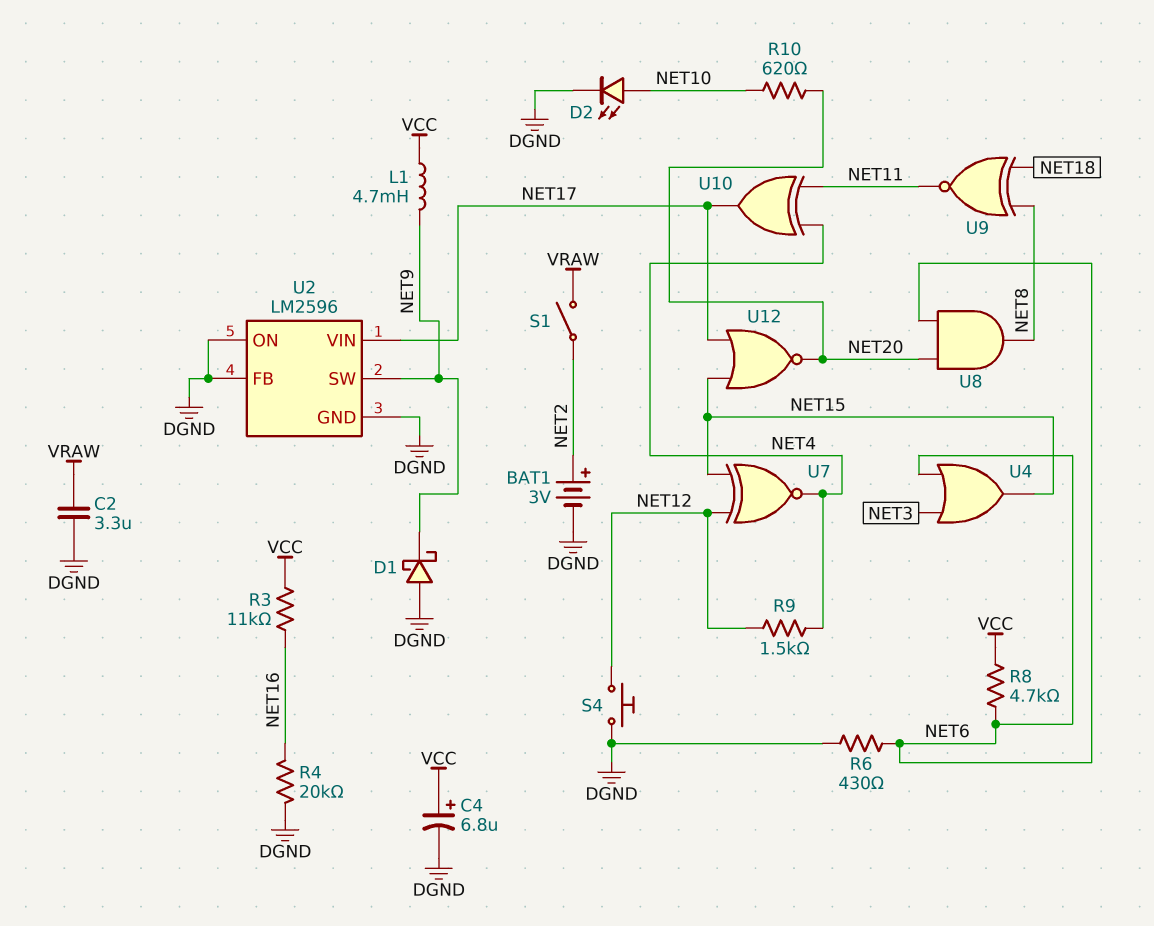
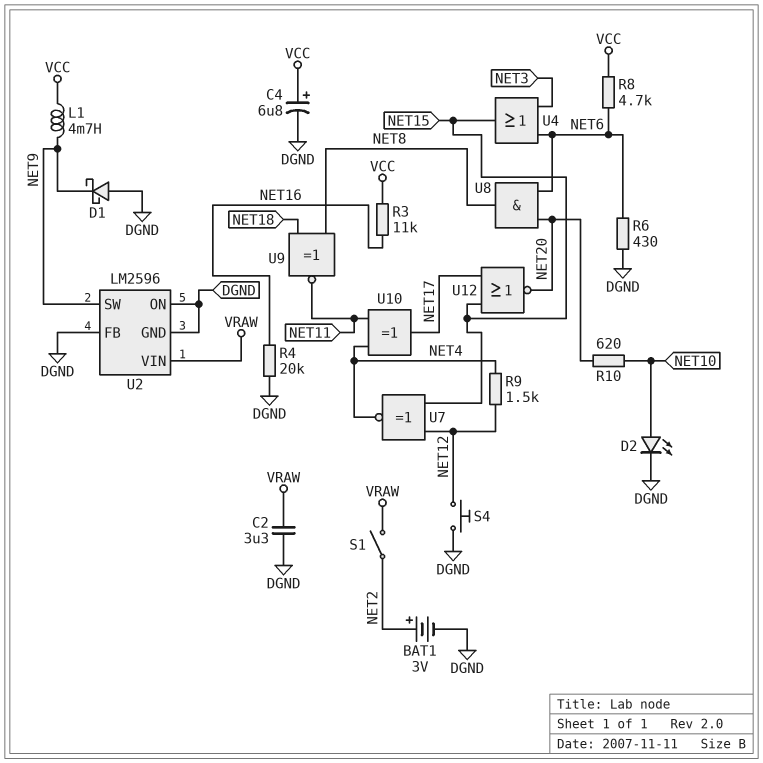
U2 pin VIN: NET17 -> VRAW

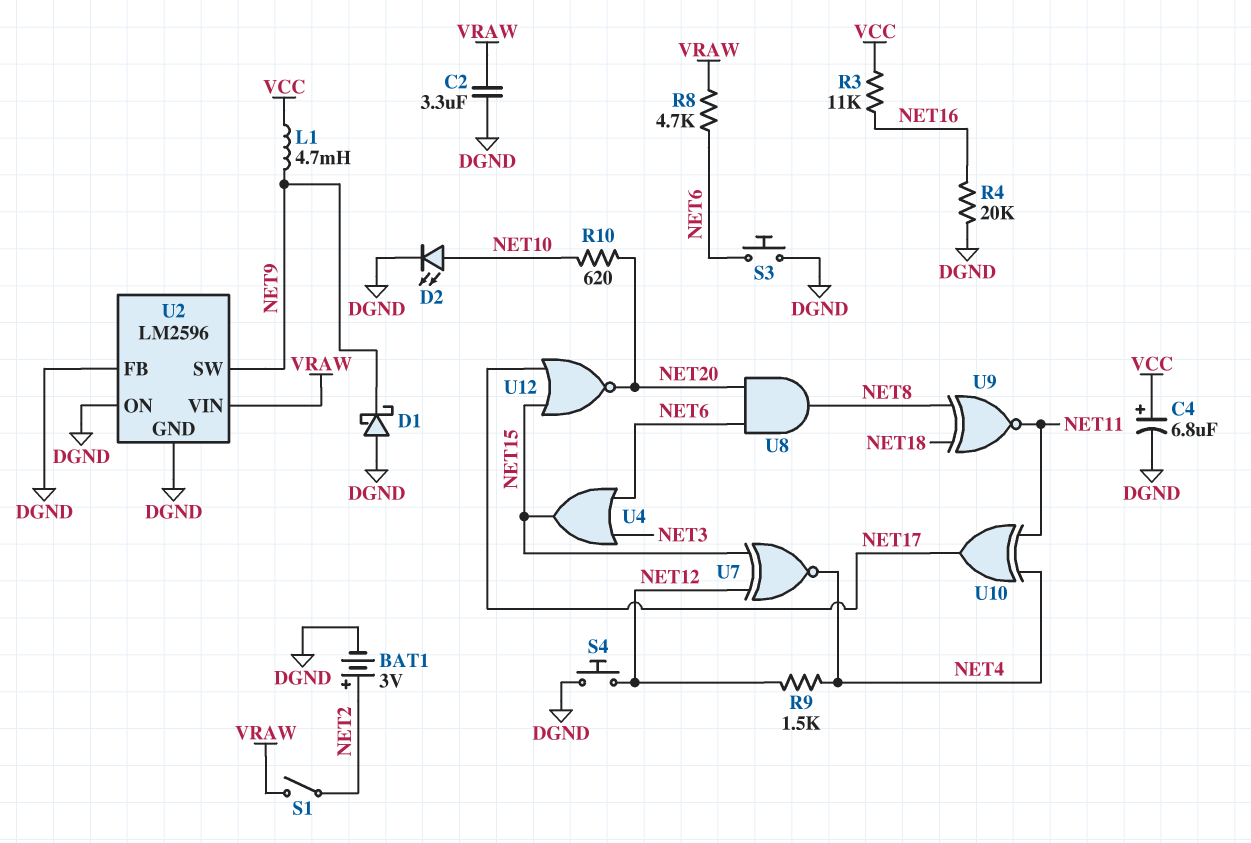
R6: 430 (DGND, NET6) -> none
R8: 4.7k (NET6, VCC) -> 4.7k (NET6, VRAW)
S3: none -> button (DGND, NET6)

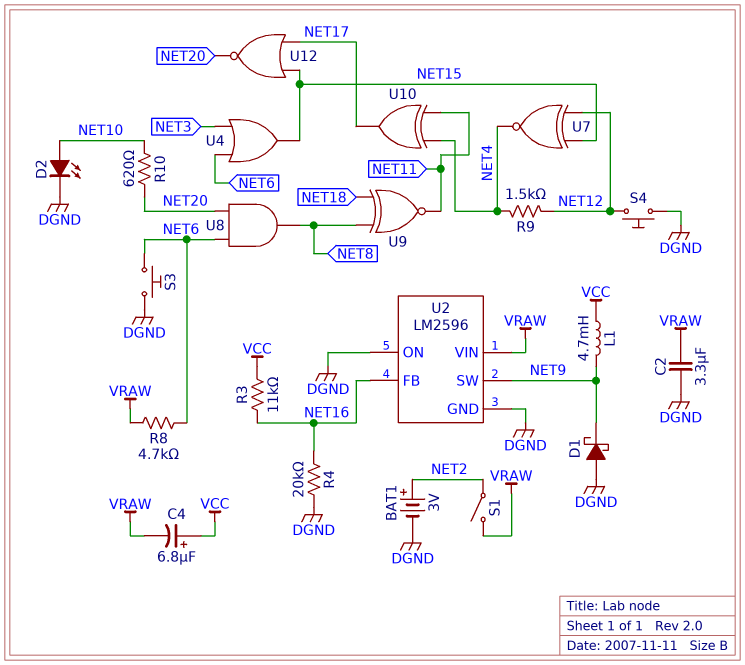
C4: 6.8uF (plus VCC, minus DGND) -> 6.8uF (plus VCC, minus VRAW)
U2 pin FB: DGND -> NET16

